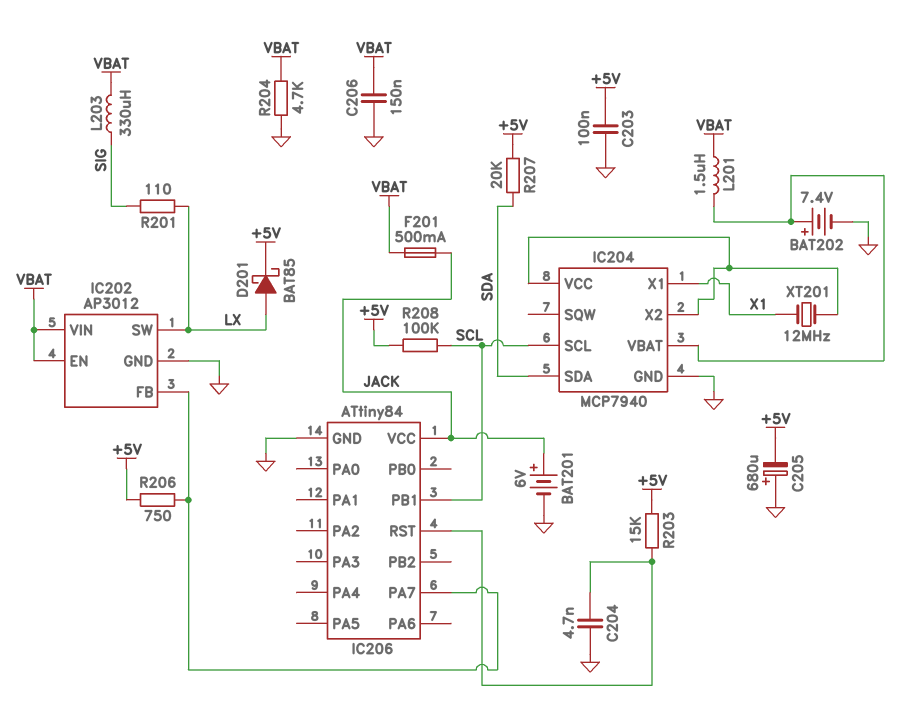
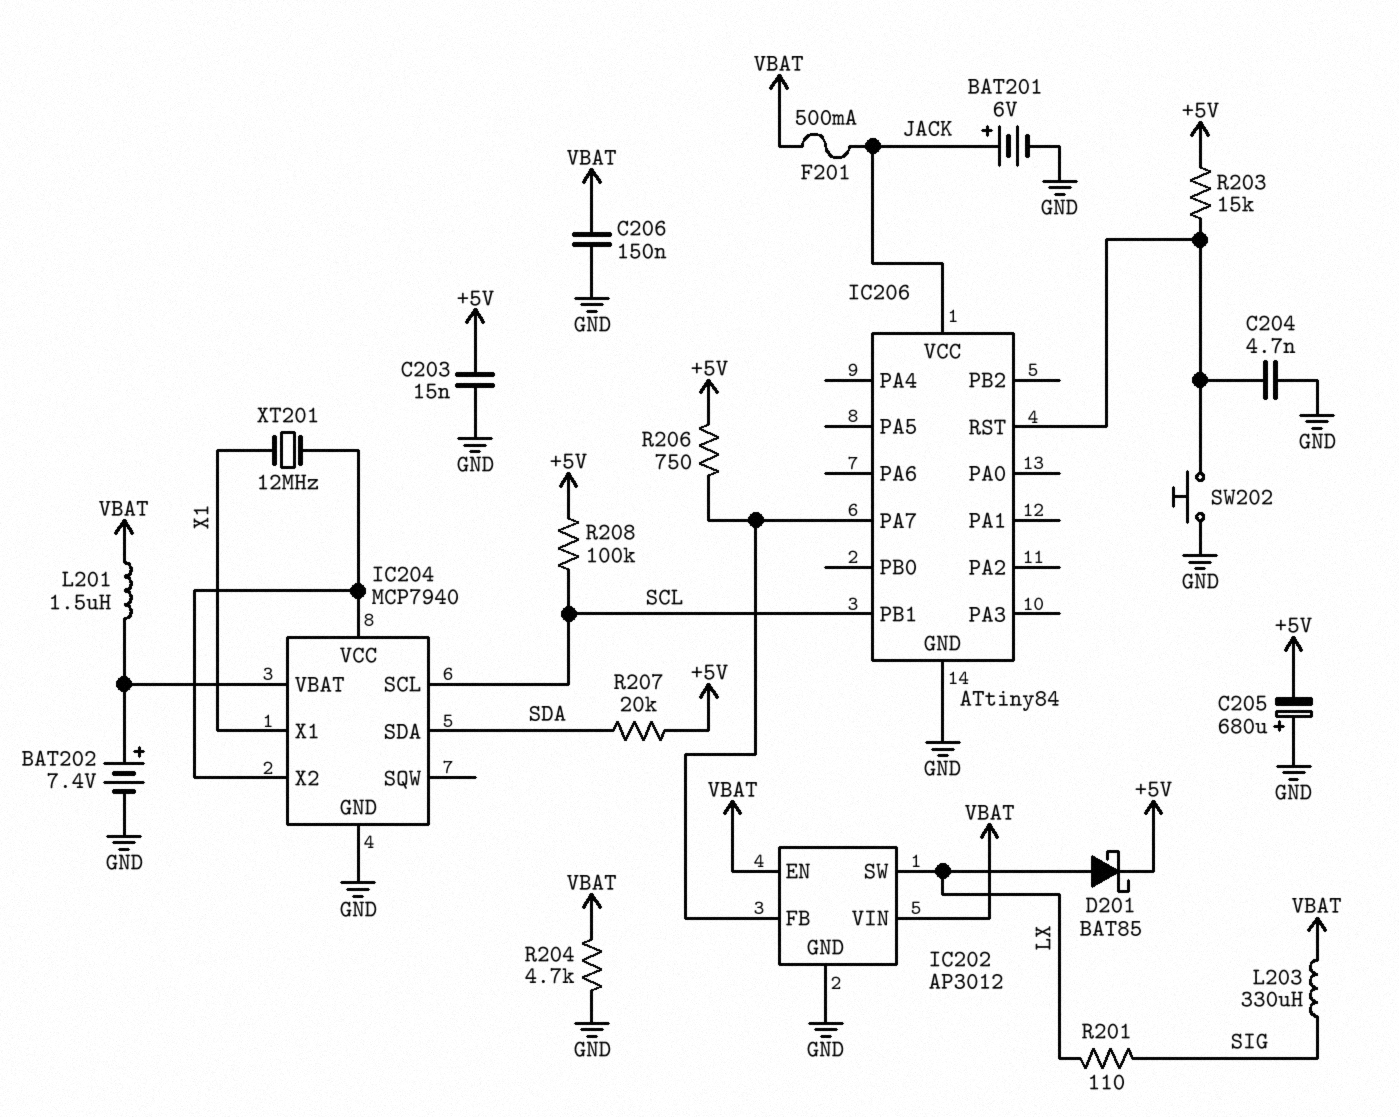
C203: 100nF (+5V, GND) -> 15nF (+5V, GND)
SW202: none -> button (GND, IC206/RST)

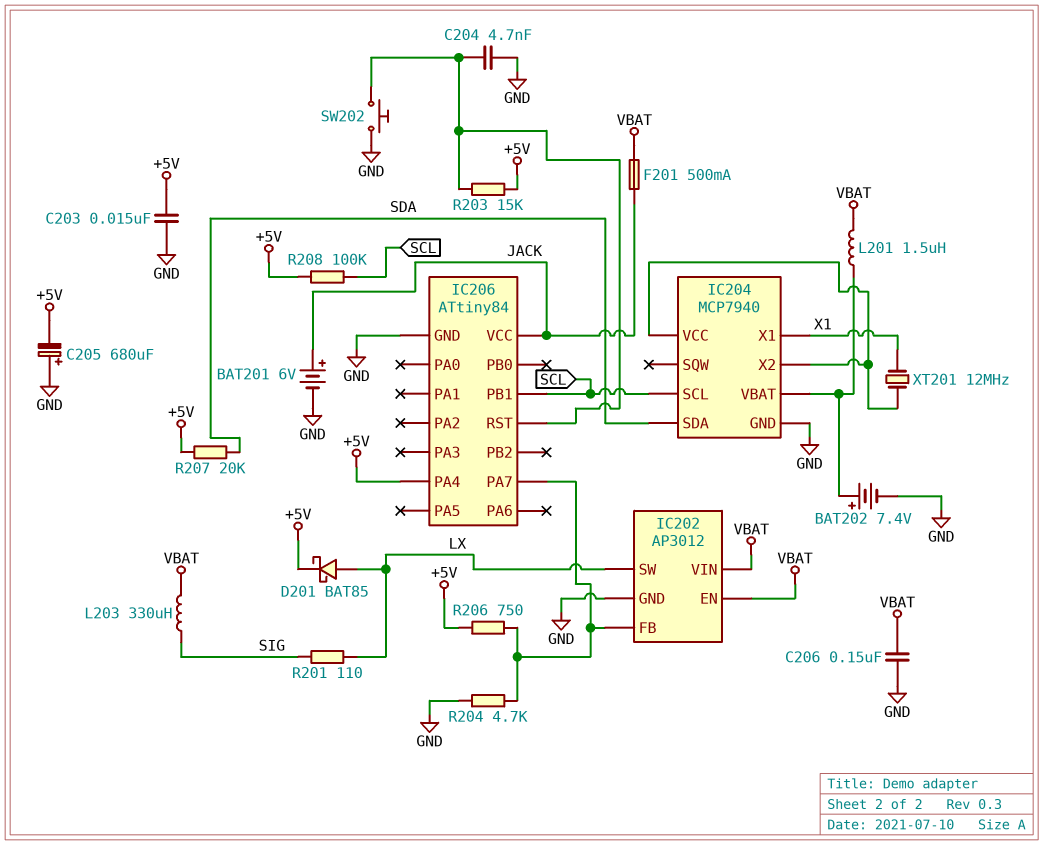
IC206 pin PA4: none -> +5V
R204: 4.7k (GND, VBAT) -> 4.7k (GND, IC202/FB)

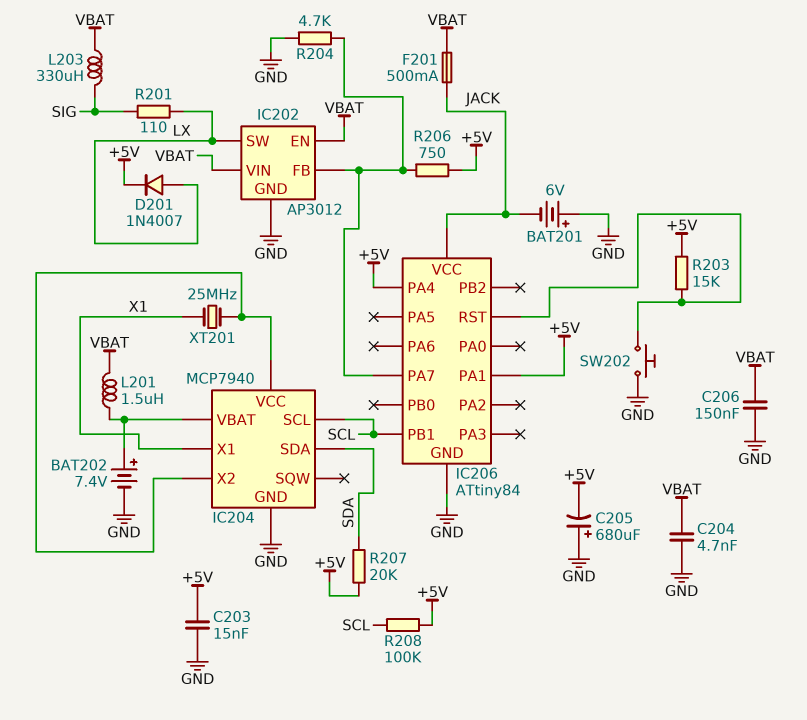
BAT201: 6V (plus JACK, minus GND) -> 6V (plus GND, minus JACK)
C204: 4.7nF (GND, IC206/RST) -> 4.7nF (GND, VBAT)
D201: schottky BAT85 (A LX, K +5V) -> diode 1N4007 (A LX, K +5V)
IC206 pin PA1: none -> +5V
XT201: 12MHz (IC204/VCC, X1) -> 25MHz (IC204/VCC, X1)

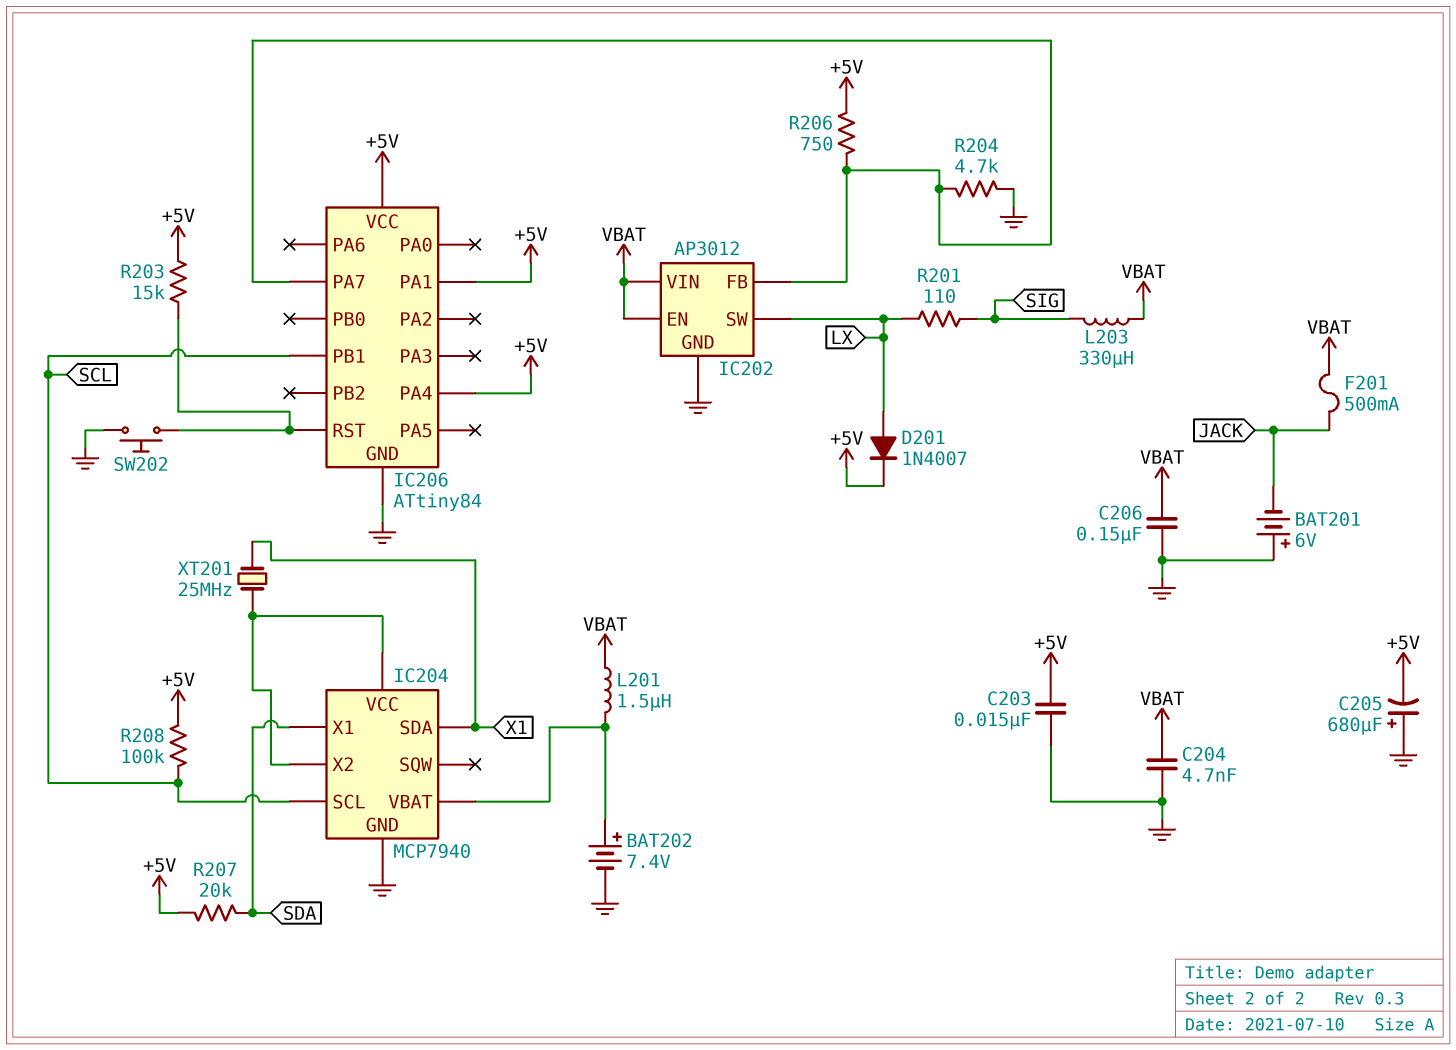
IC204 pin SDA: SDA -> X1
IC204 pin X1: X1 -> SDA
IC206 pin VCC: JACK -> +5V

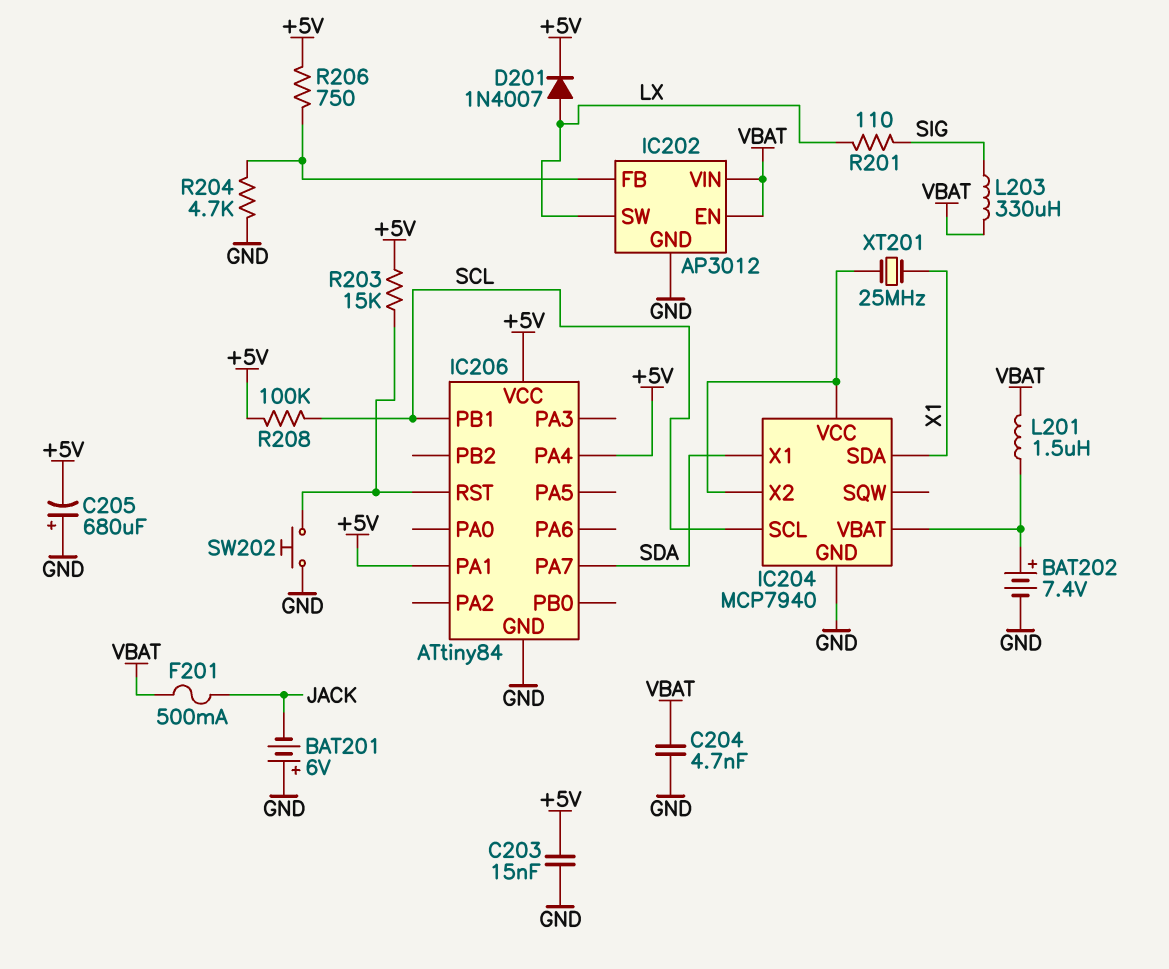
C206: 150nF (GND, VBAT) -> none
IC206 pin PA7: IC202/FB -> SDA
R207: 20k (+5V, SDA) -> none

